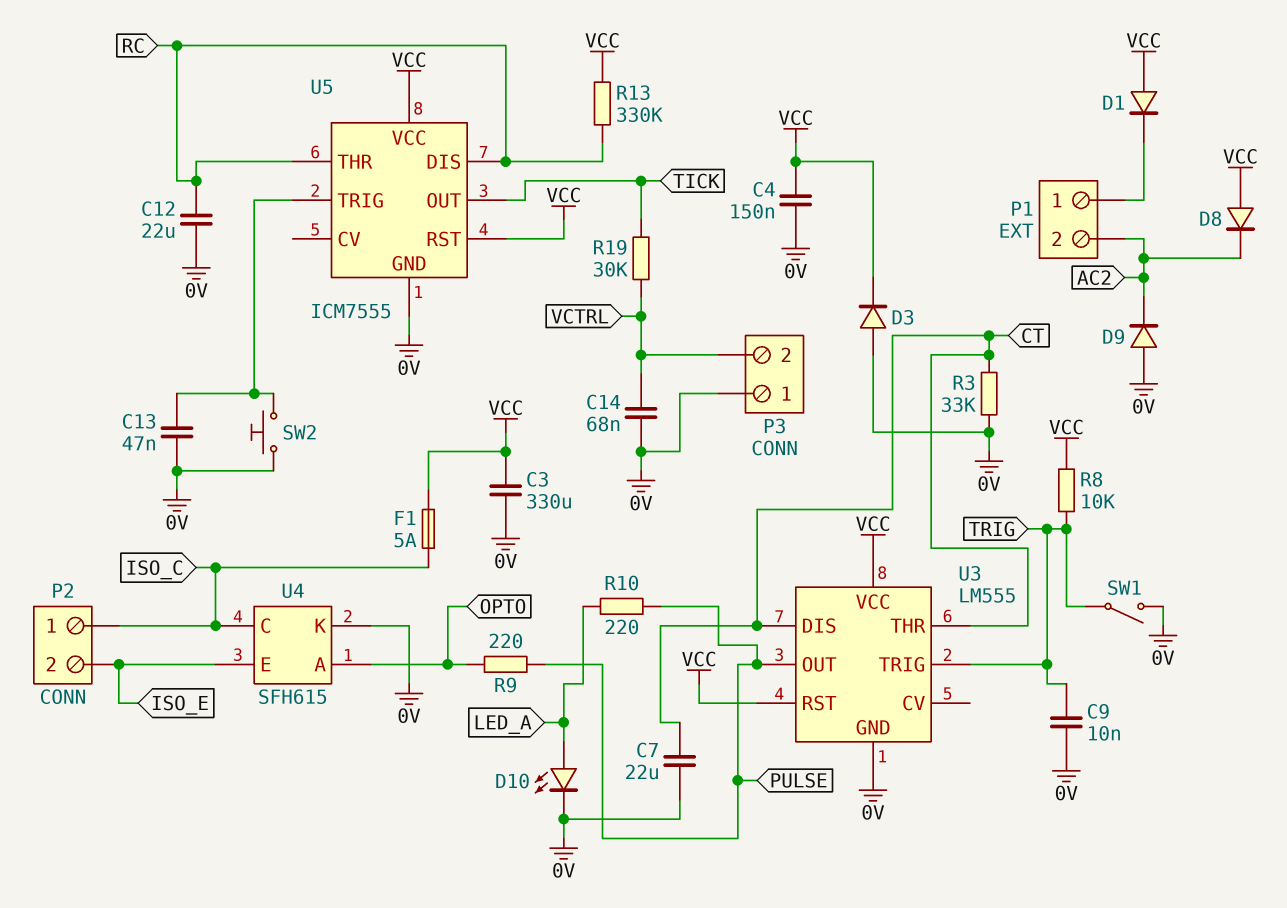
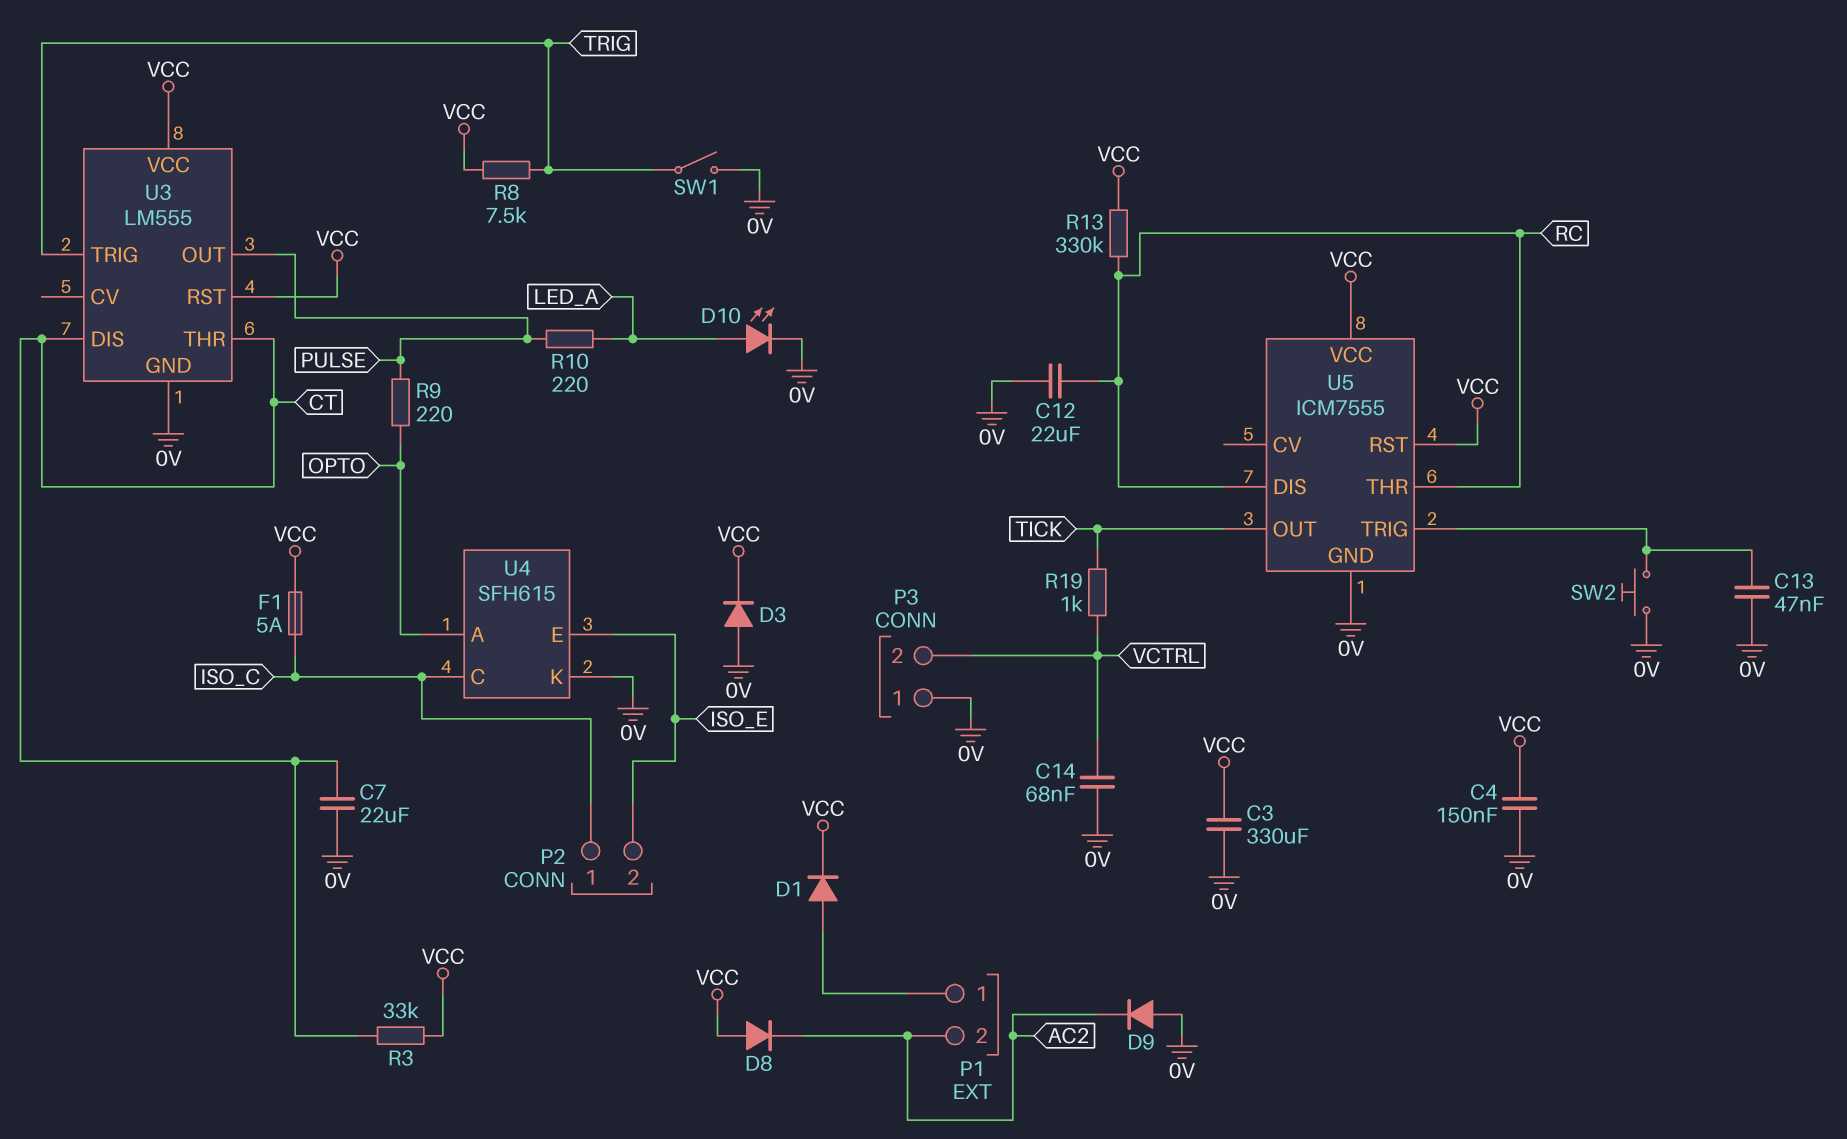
C9: 10nF (0V, TRIG) -> none
D1: diode (A VCC, K P1/1) -> diode (A P1/1, K VCC)
R3: 33k (0V, CT) -> 33k (CT, VCC)
R8: 10k (TRIG, VCC) -> 7.5k (TRIG, VCC)
R19: 30k (TICK, VCTRL) -> 1k (TICK, VCTRL)

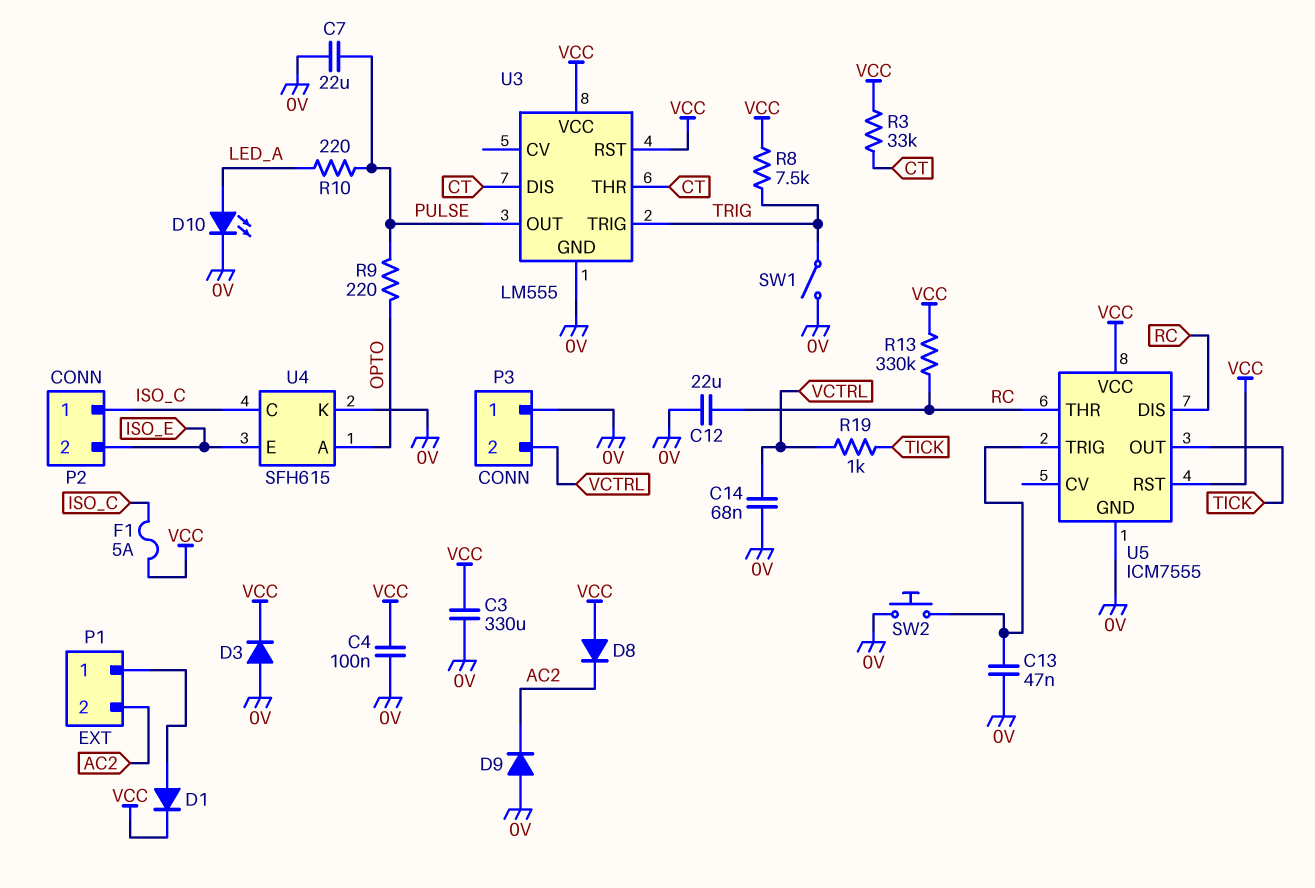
C4: 150nF (0V, VCC) -> 100nF (0V, VCC)
C7: 22uF (0V, CT) -> 22uF (0V, PULSE)

